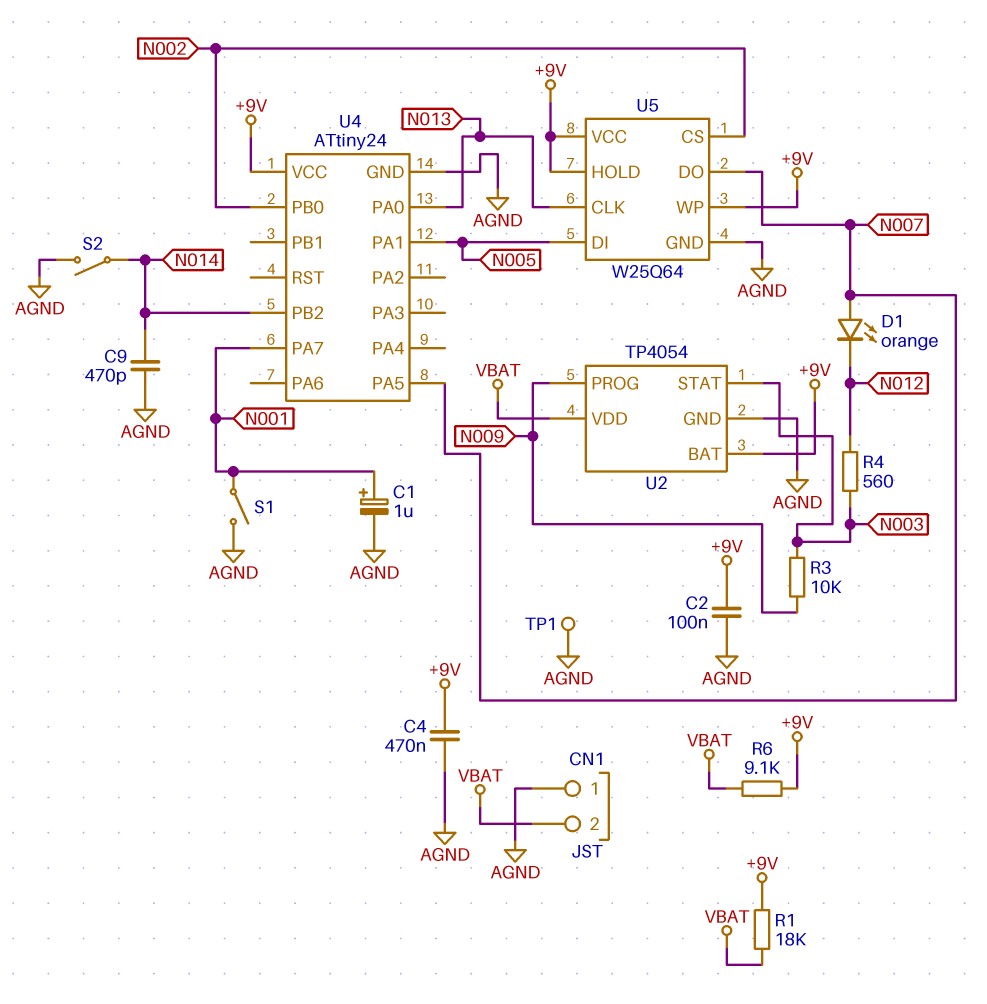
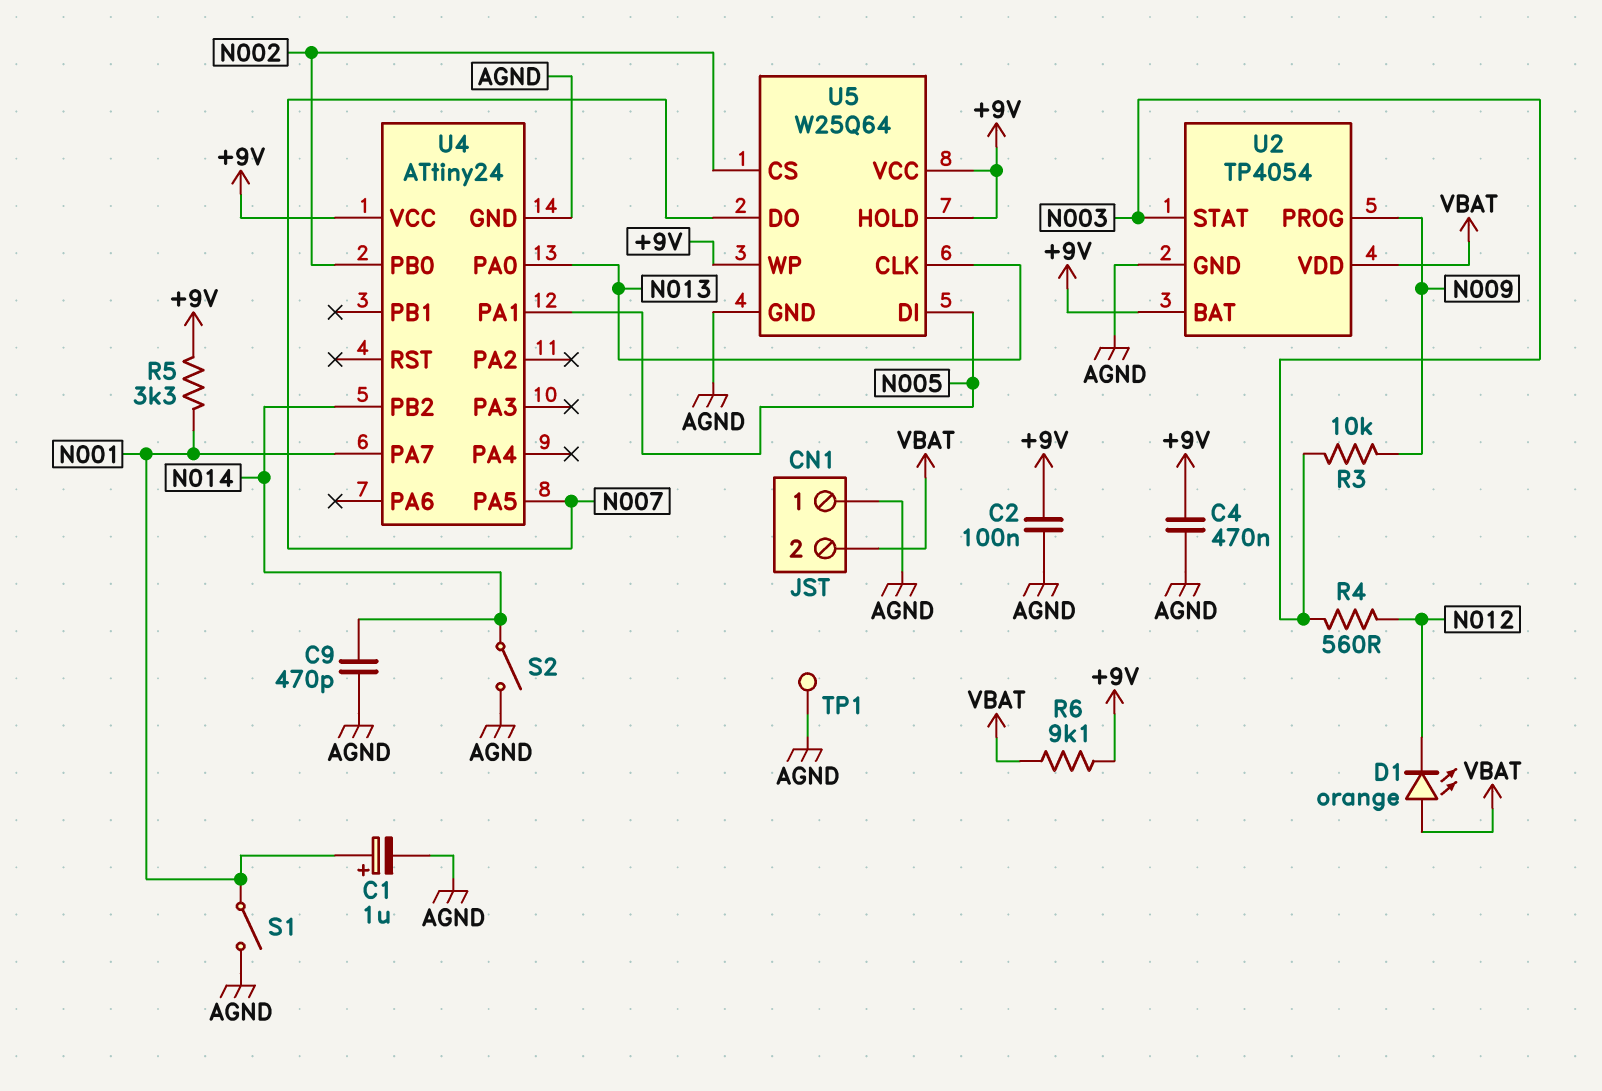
D1: LED orange (A N007, K N012) -> LED orange (A VBAT, K N012)
R1: 18k (+9V, VBAT) -> none
R5: none -> 3.3k (+9V, N001)

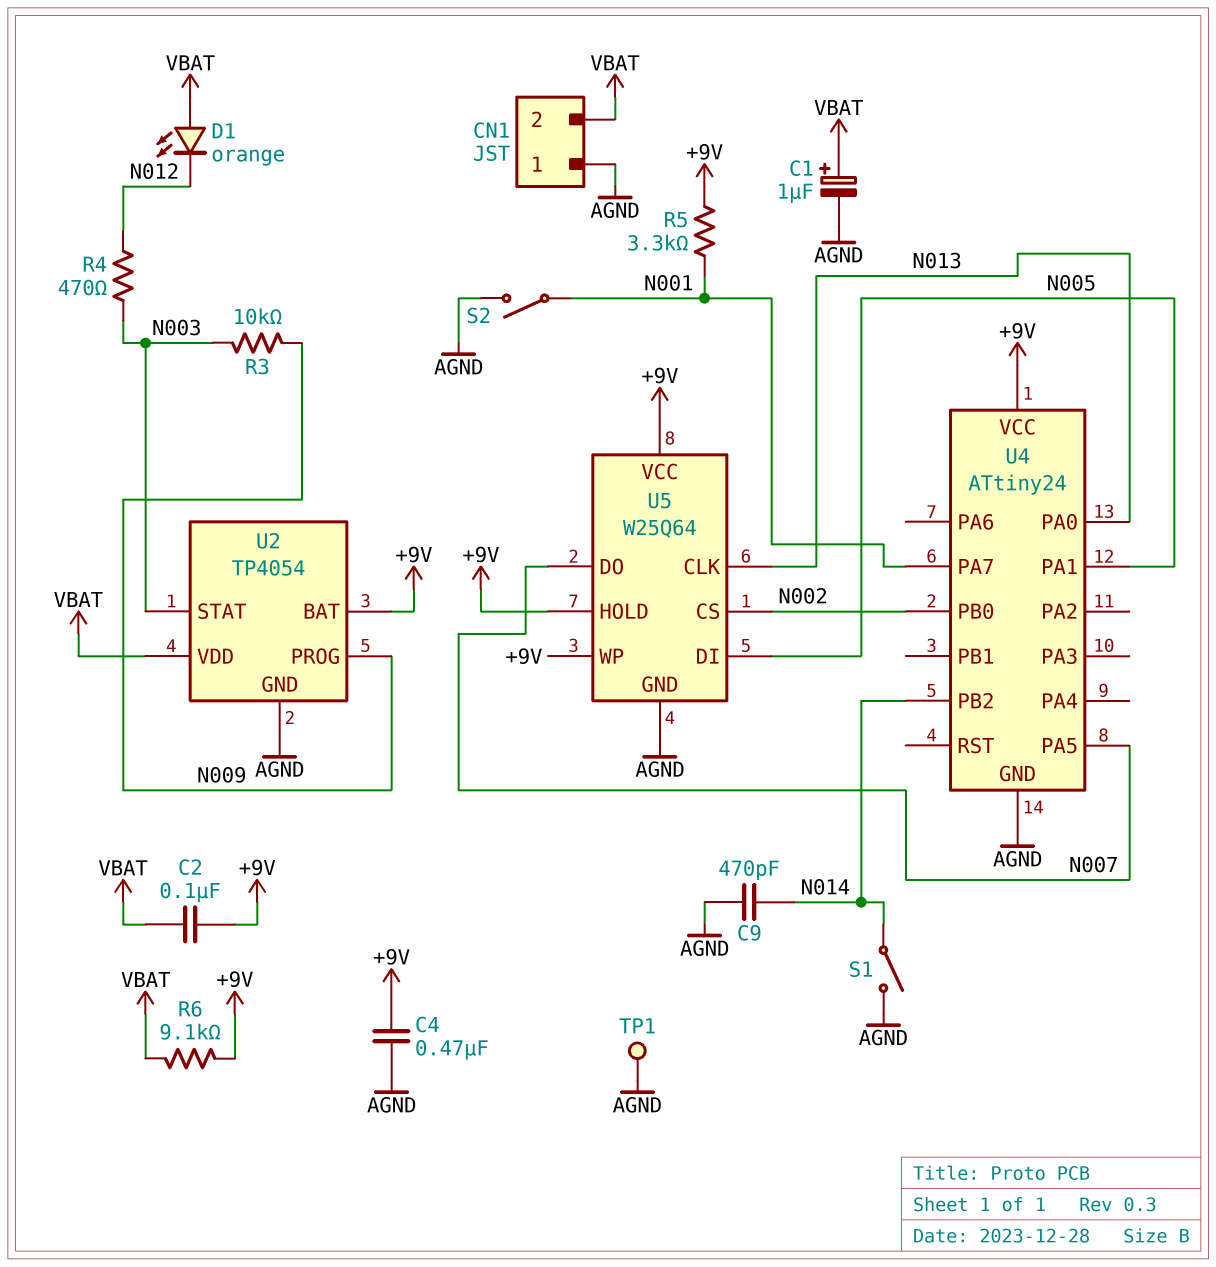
C1: 1uF (plus N001, minus AGND) -> 1uF (plus VBAT, minus AGND)
C2: 100nF (+9V, AGND) -> 100nF (+9V, VBAT)
R4: 560 (N003, N012) -> 470 (N003, N012)
S1: switch (AGND, N001) -> switch (AGND, N014)
S2: switch (AGND, N014) -> switch (AGND, N001)

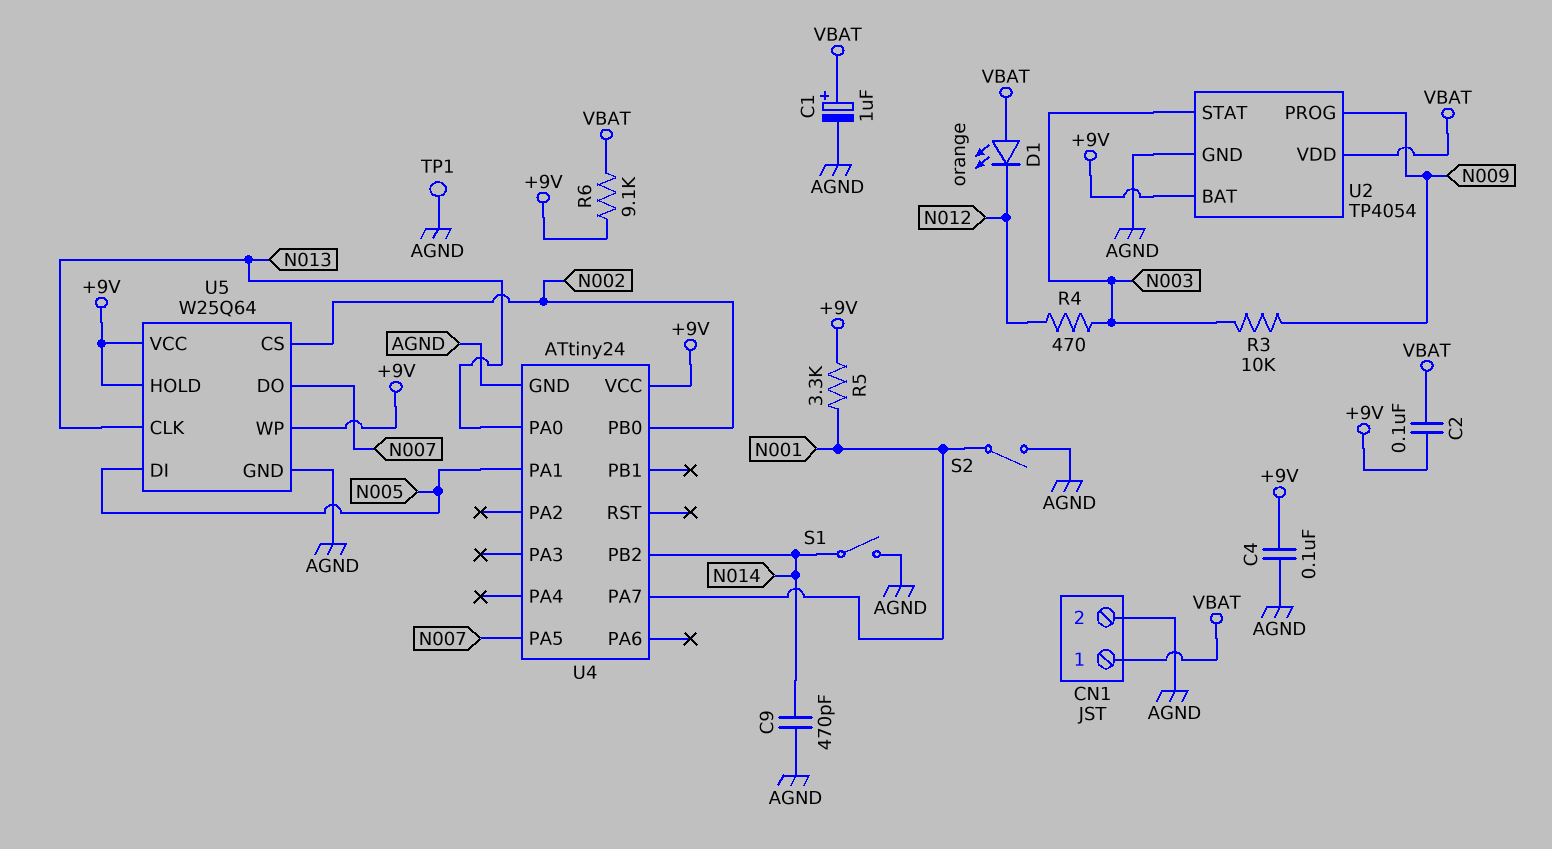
C4: 470nF (+9V, AGND) -> 100nF (+9V, AGND)
CN1 pin 1: AGND -> VBAT
CN1 pin 2: VBAT -> AGND

